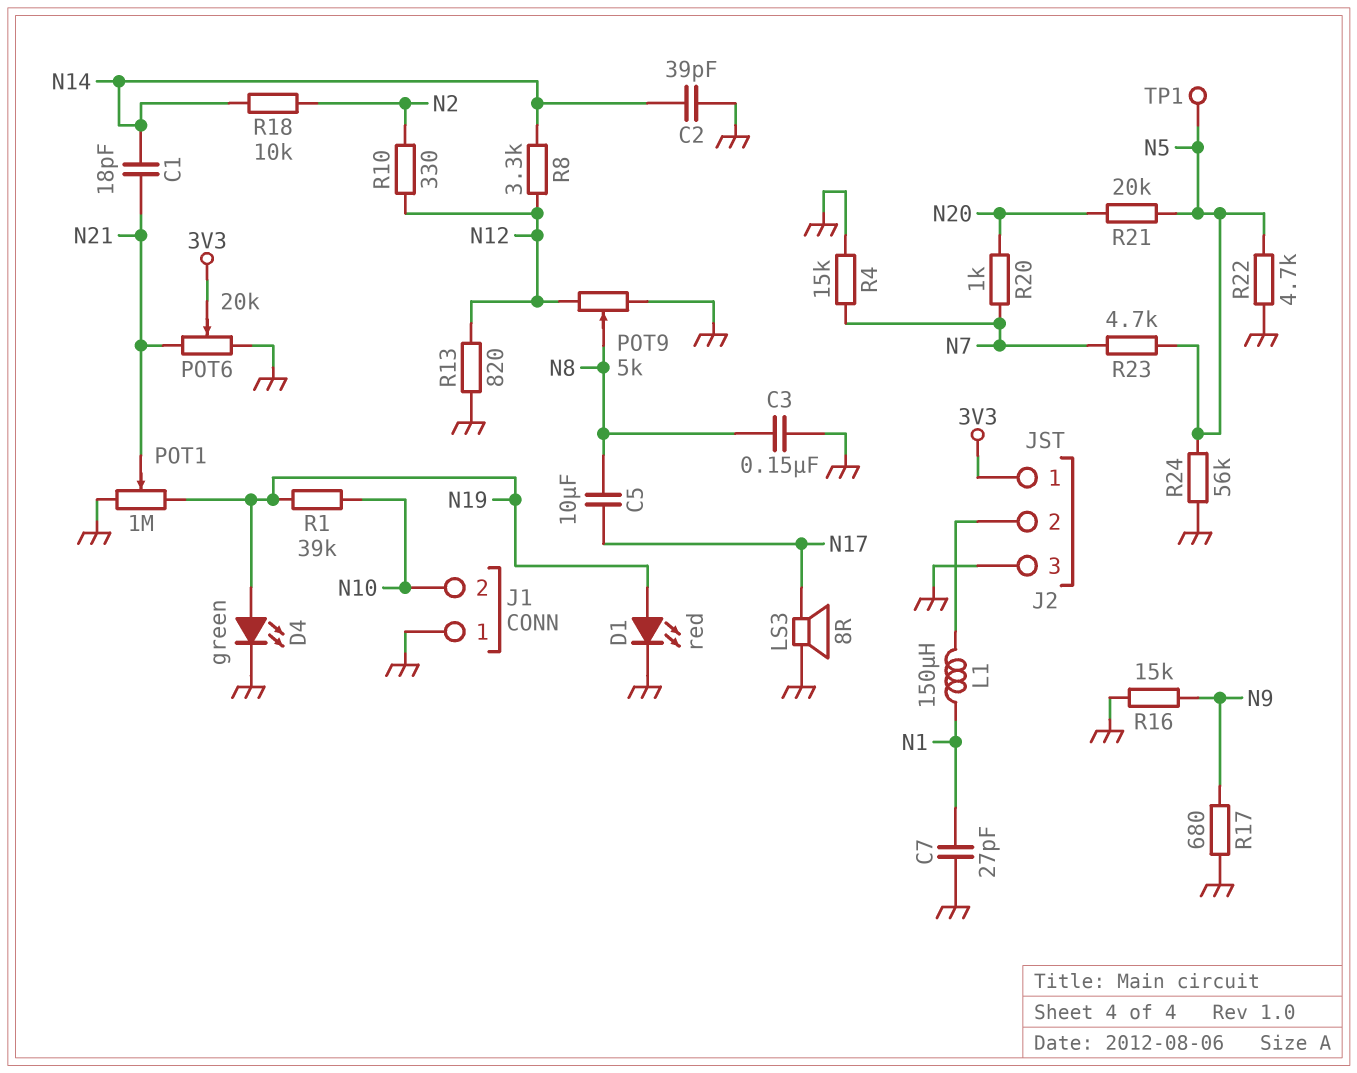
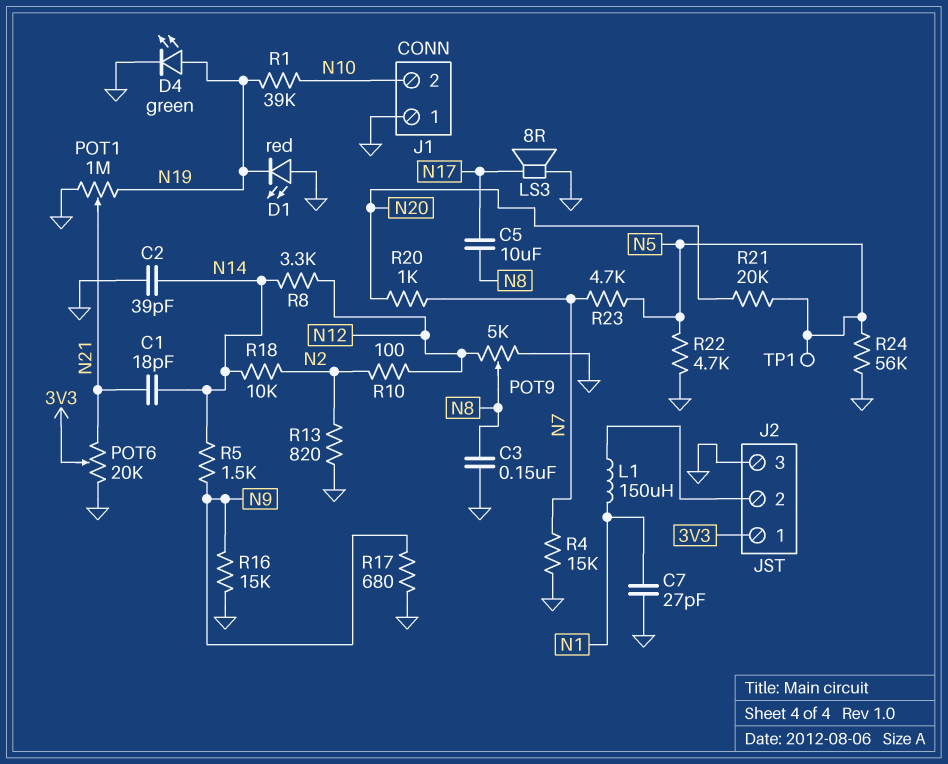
D1: LED red (A N19, K GND) -> LED red (A GND, K N19)
R5: none -> 1.5k (N9, N14)
R10: 330 (N2, N12) -> 100 (N2, N12)
R13: 820 (GND, N12) -> 820 (GND, N2)

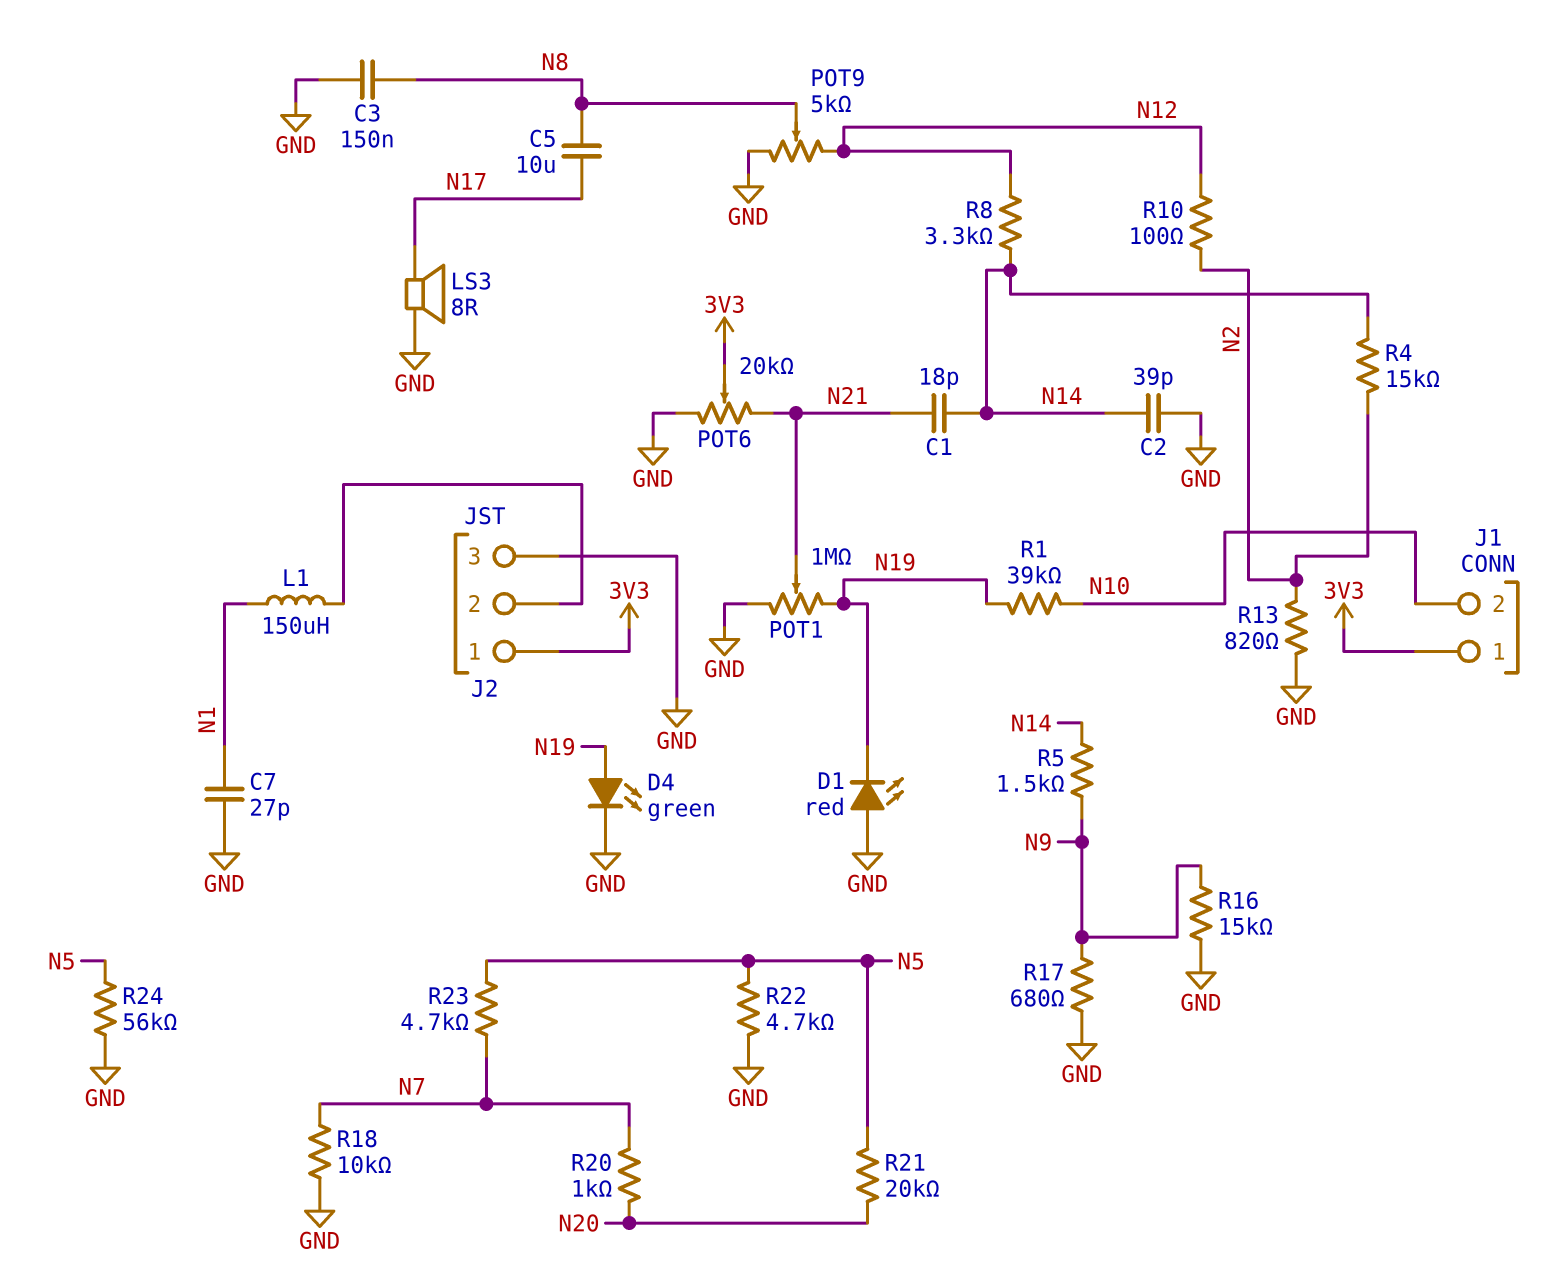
J1 pin 1: GND -> 3V3
R4: 15k (GND, N7) -> 15k (N2, N14)
R18: 10k (N2, N14) -> 10k (GND, N7)
TP1: test point (N5) -> none

